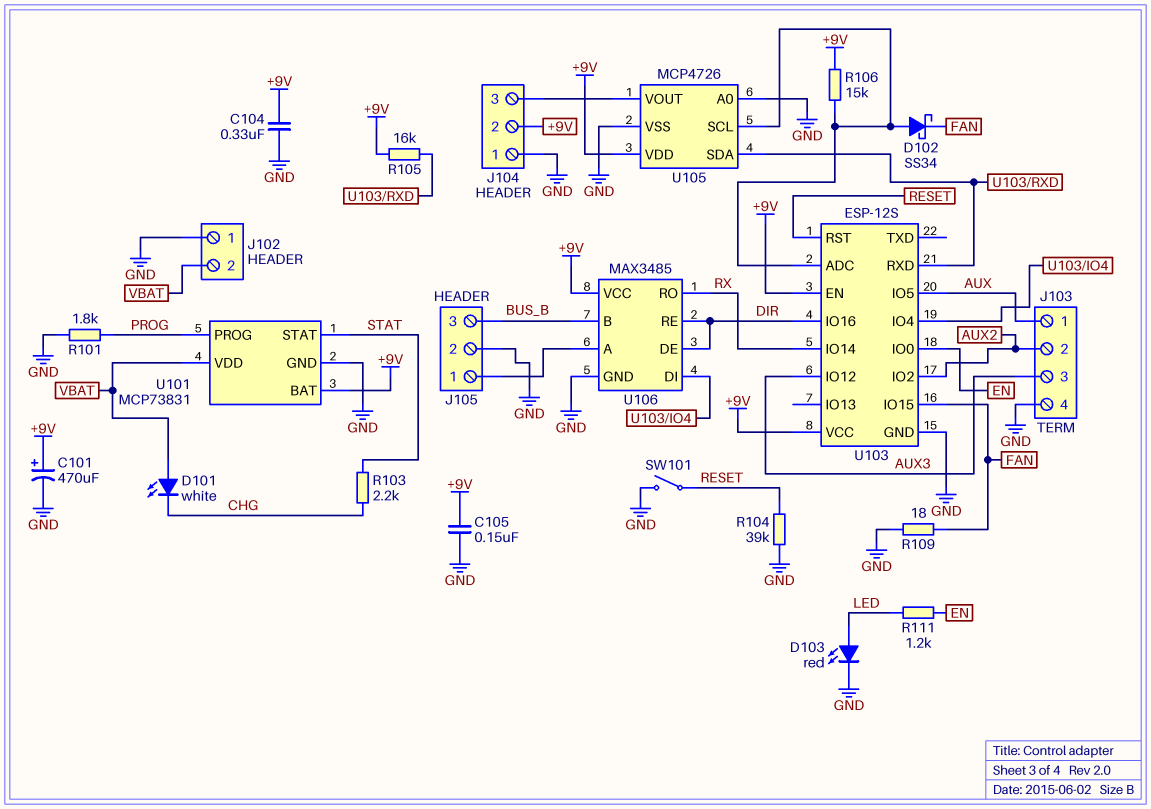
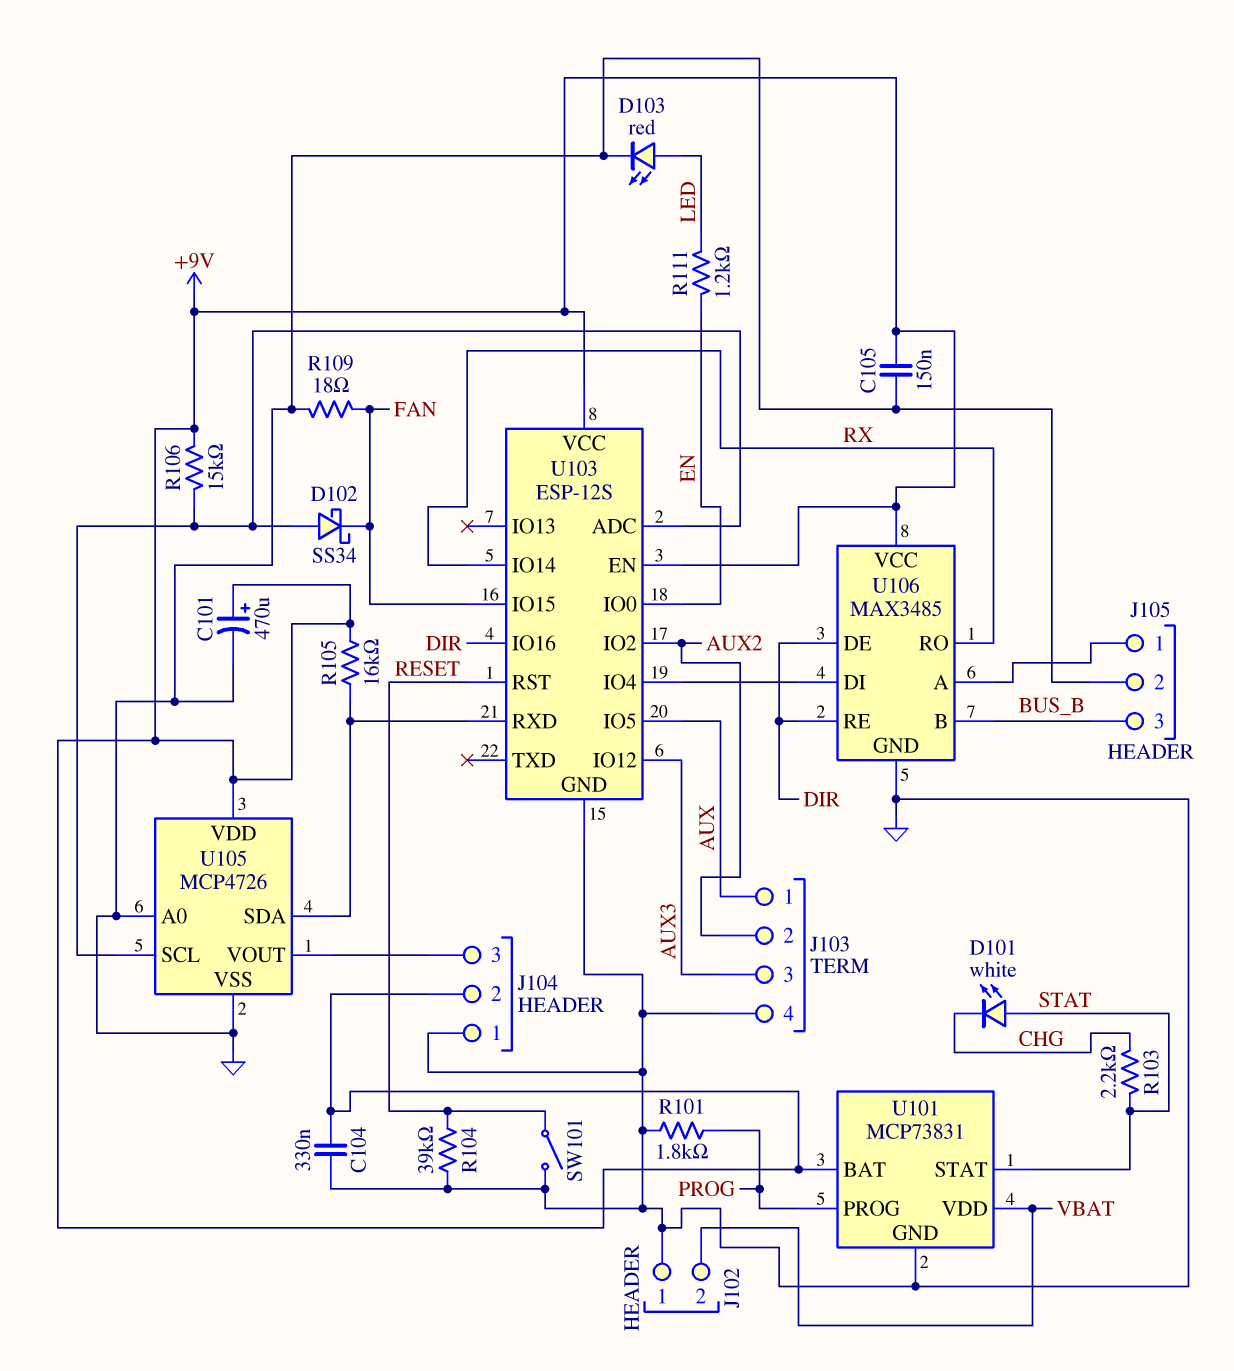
D101: LED white (A VBAT, K CHG) -> LED white (A STAT, K CHG)

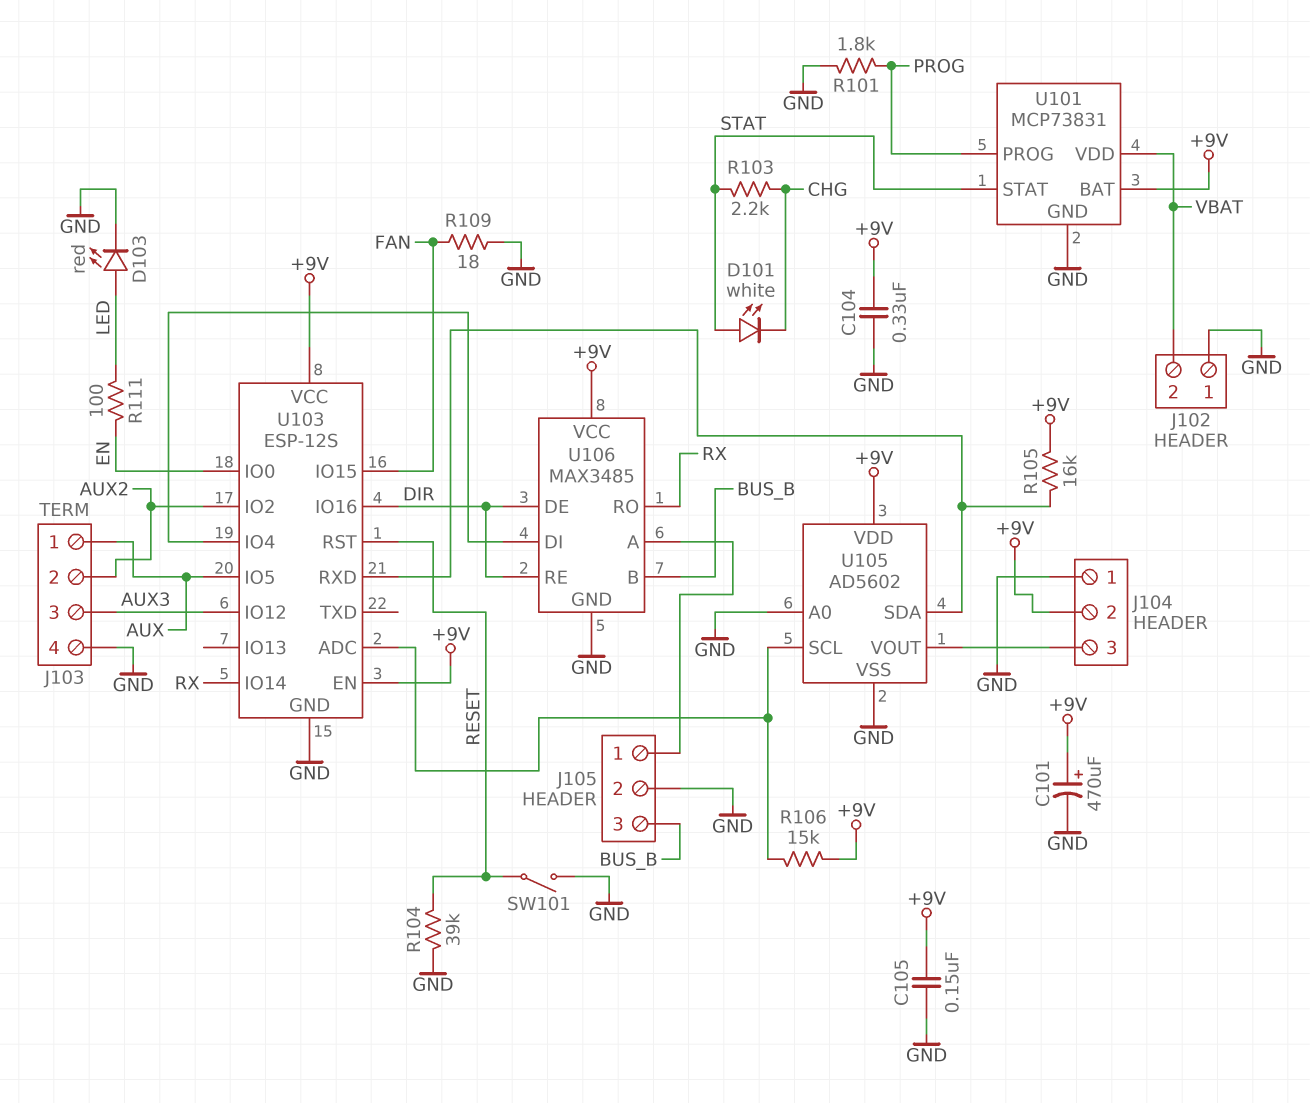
D102: schottky SS34 (A U103/ADC, K FAN) -> none
R111: 1.2k (EN, LED) -> 100 (EN, LED)
U105: MCP4726 -> AD5602

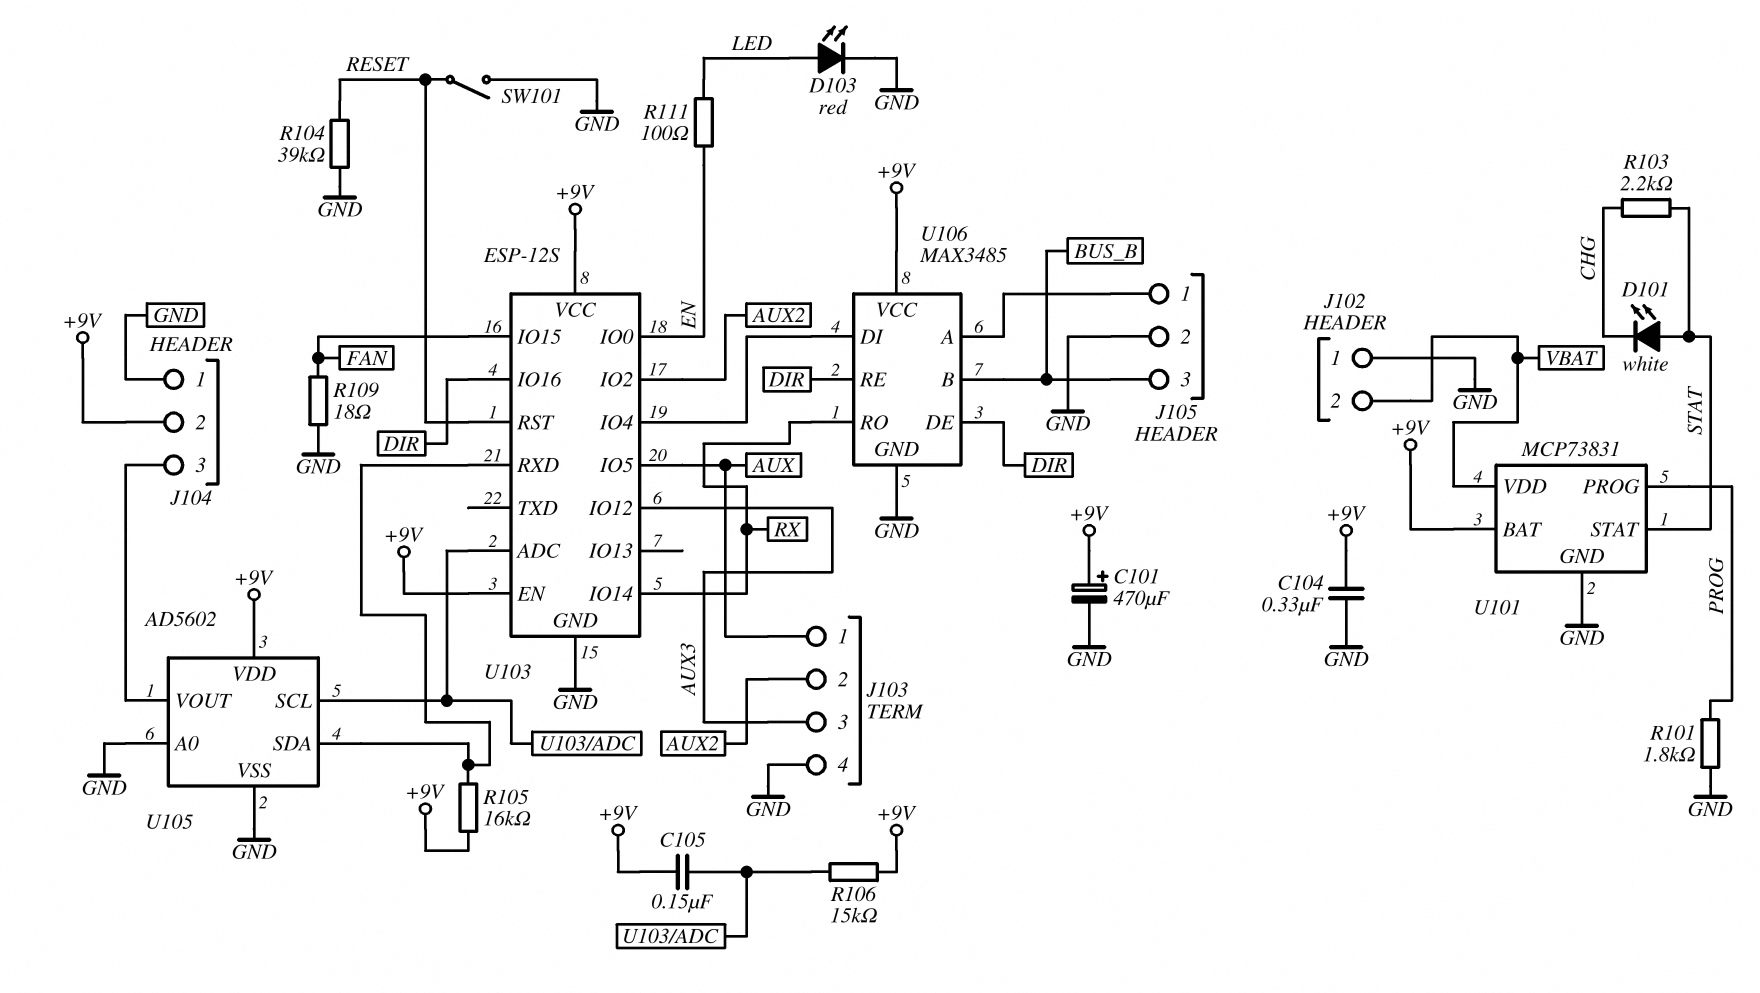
C105: 150nF (+9V, GND) -> 150nF (+9V, U103/ADC)

